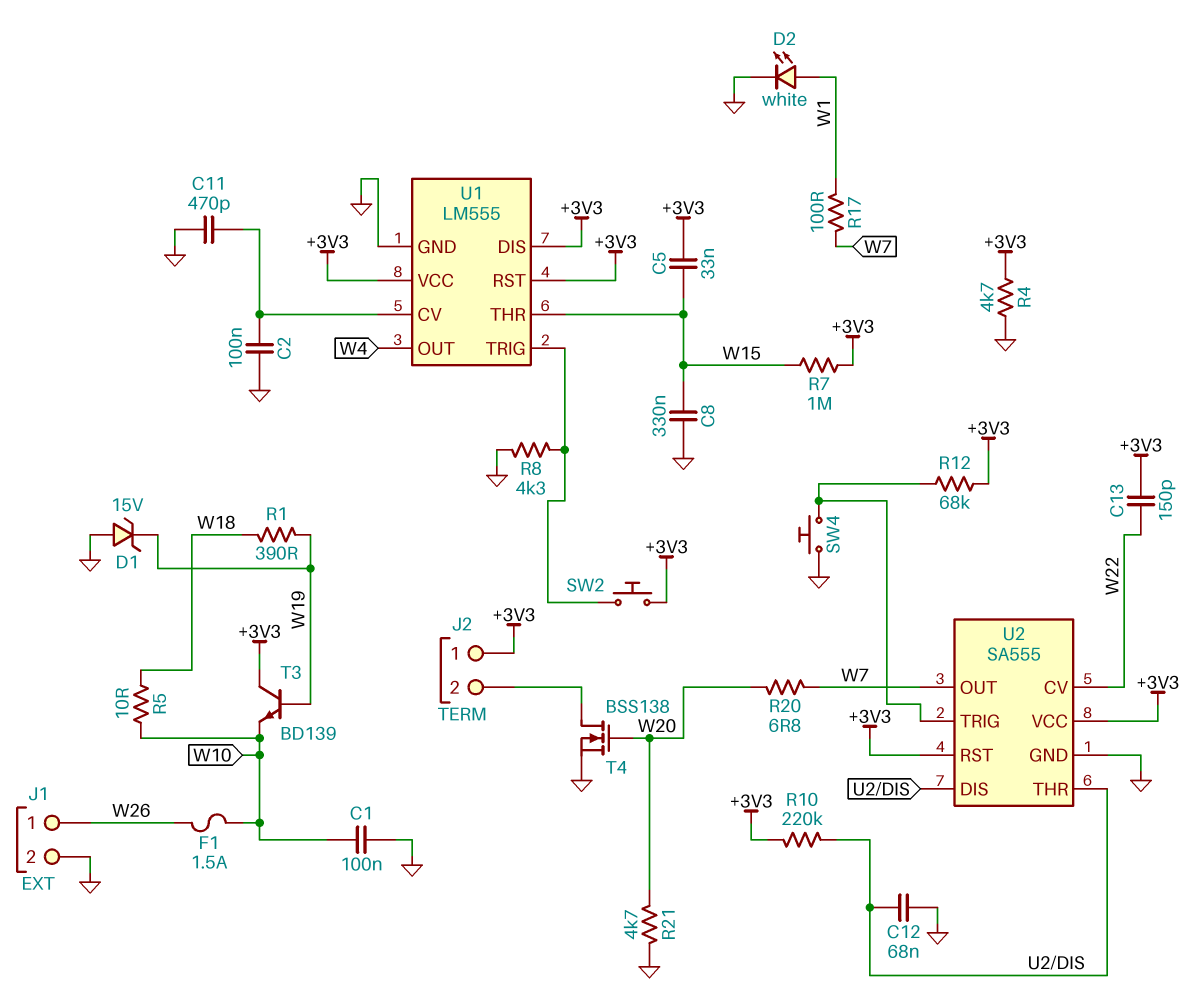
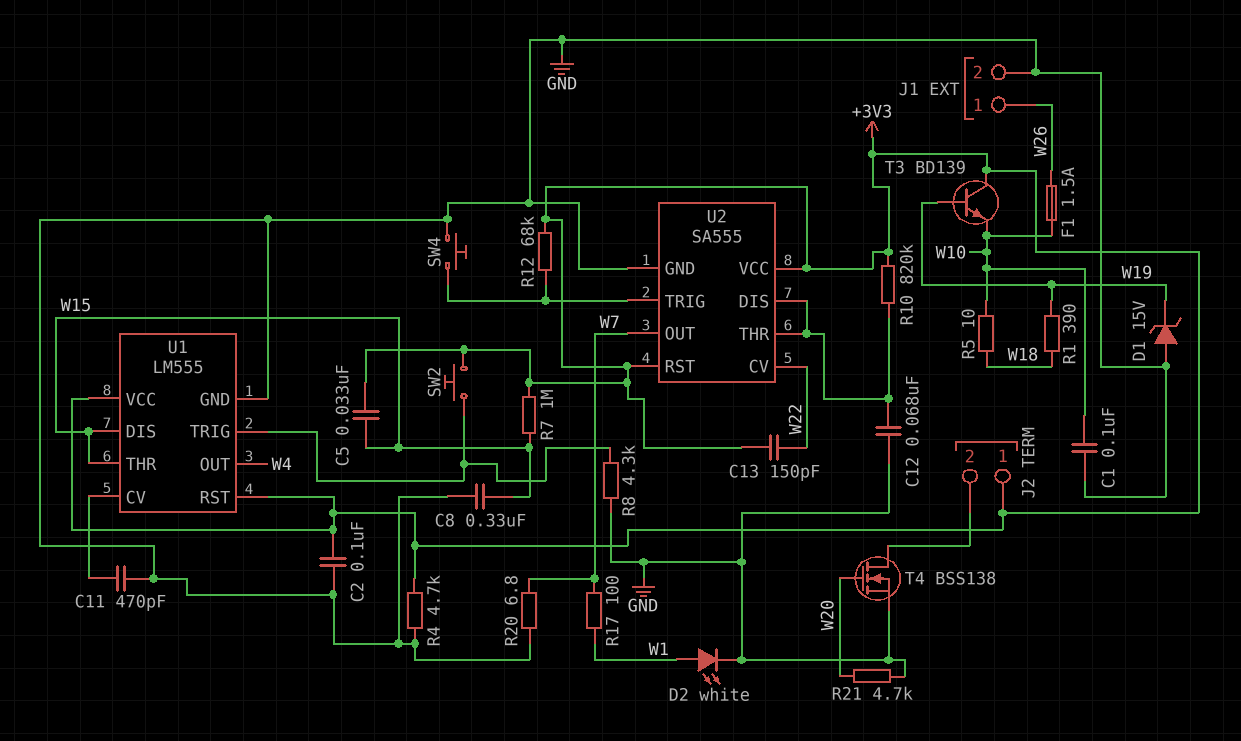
C2: 100nF (GND, U1/CV) -> 100nF (+3V3, GND)
R10: 220k (+3V3, U2/DIS) -> 820k (+3V3, U2/DIS)
R20: 6.8 (W7, W20) -> 6.8 (GND, W7)
U1 pin DIS: +3V3 -> W15

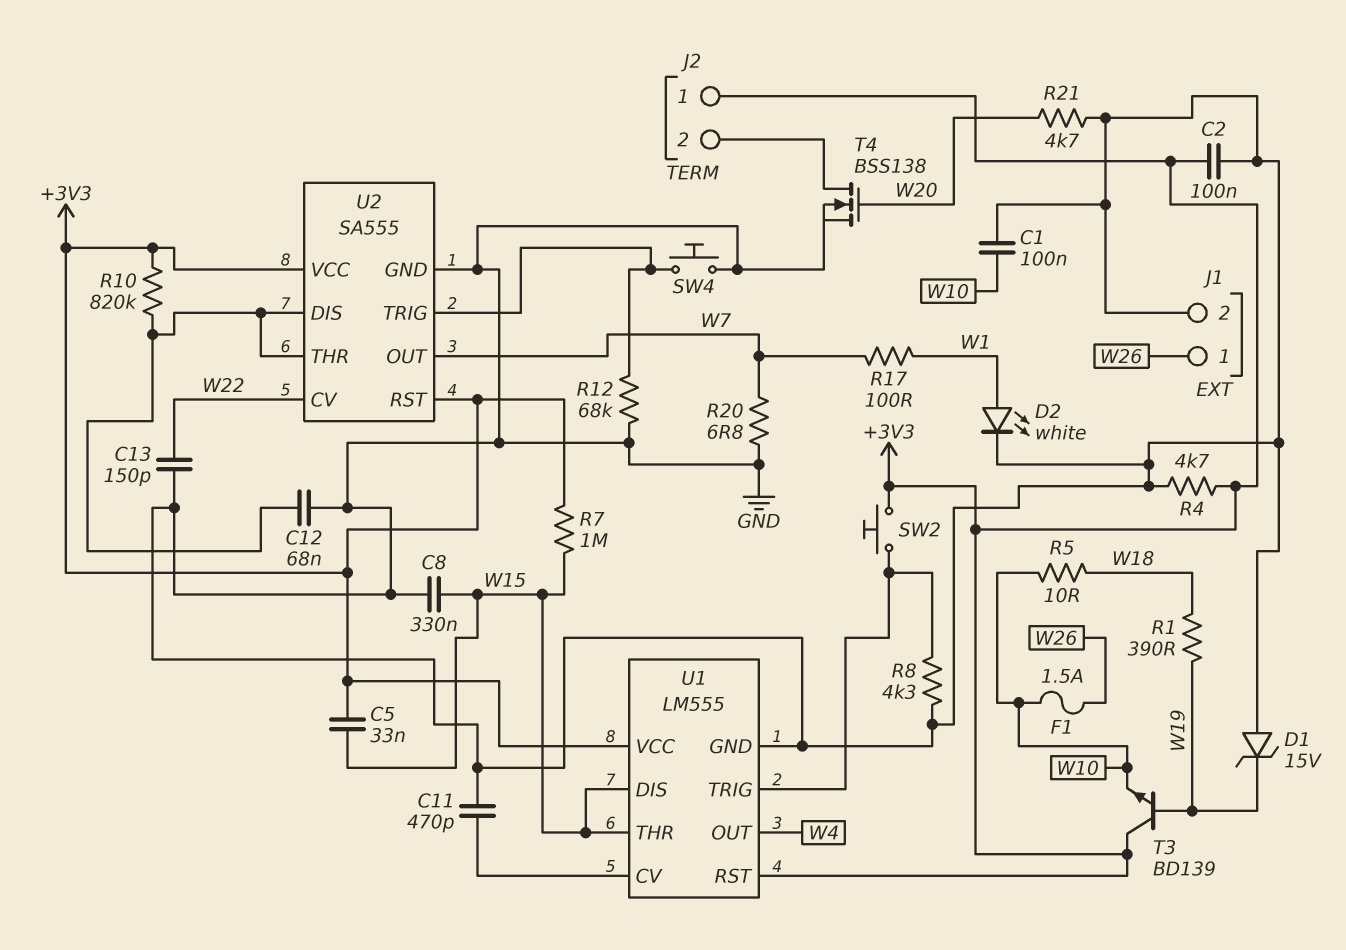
C13: 150pF (+3V3, W22) -> 150pF (GND, W22)
R12: 68k (+3V3, U2/TRIG) -> 68k (GND, U2/TRIG)

